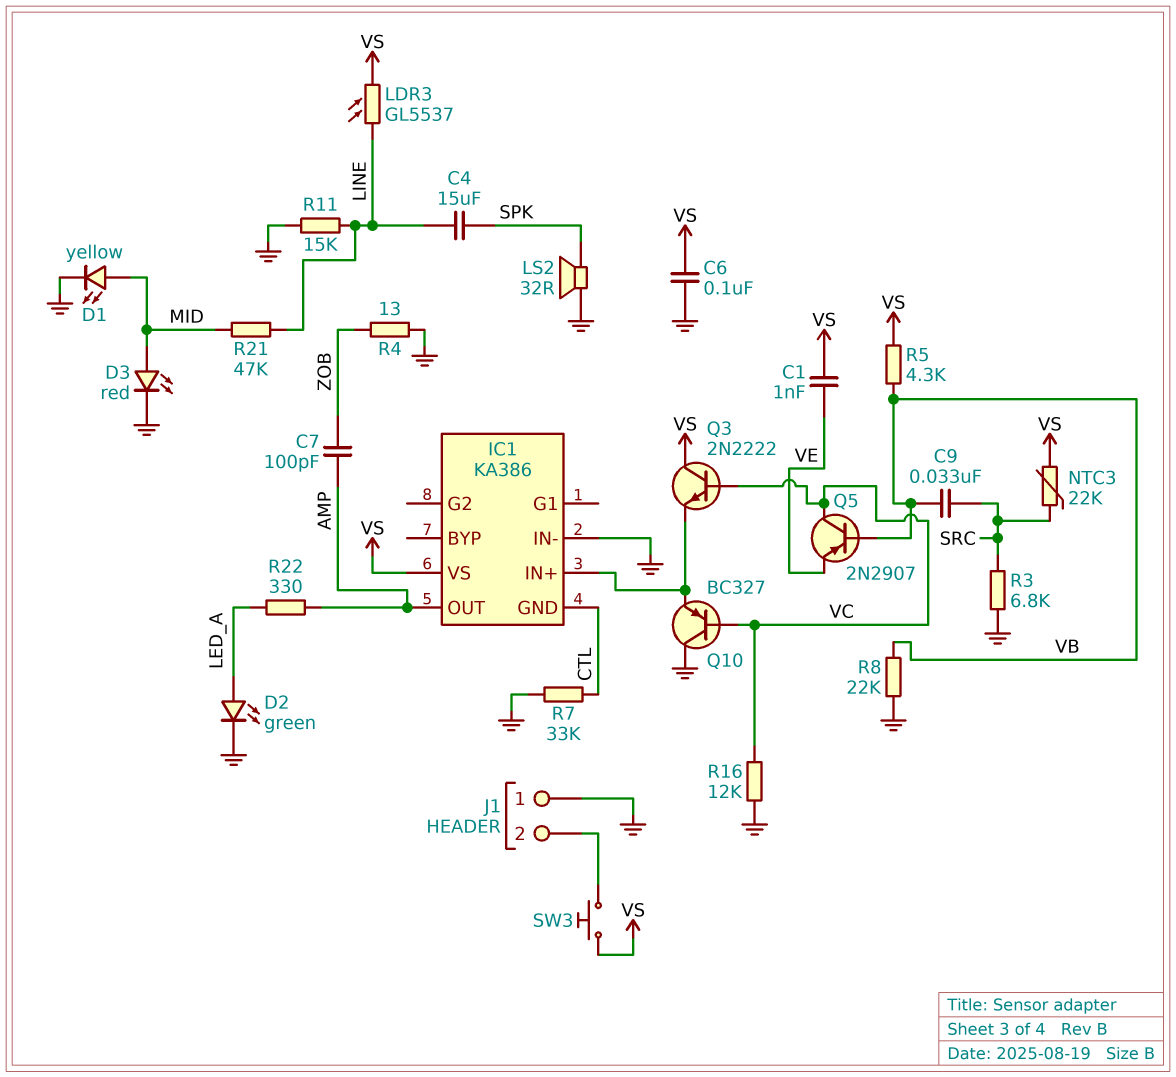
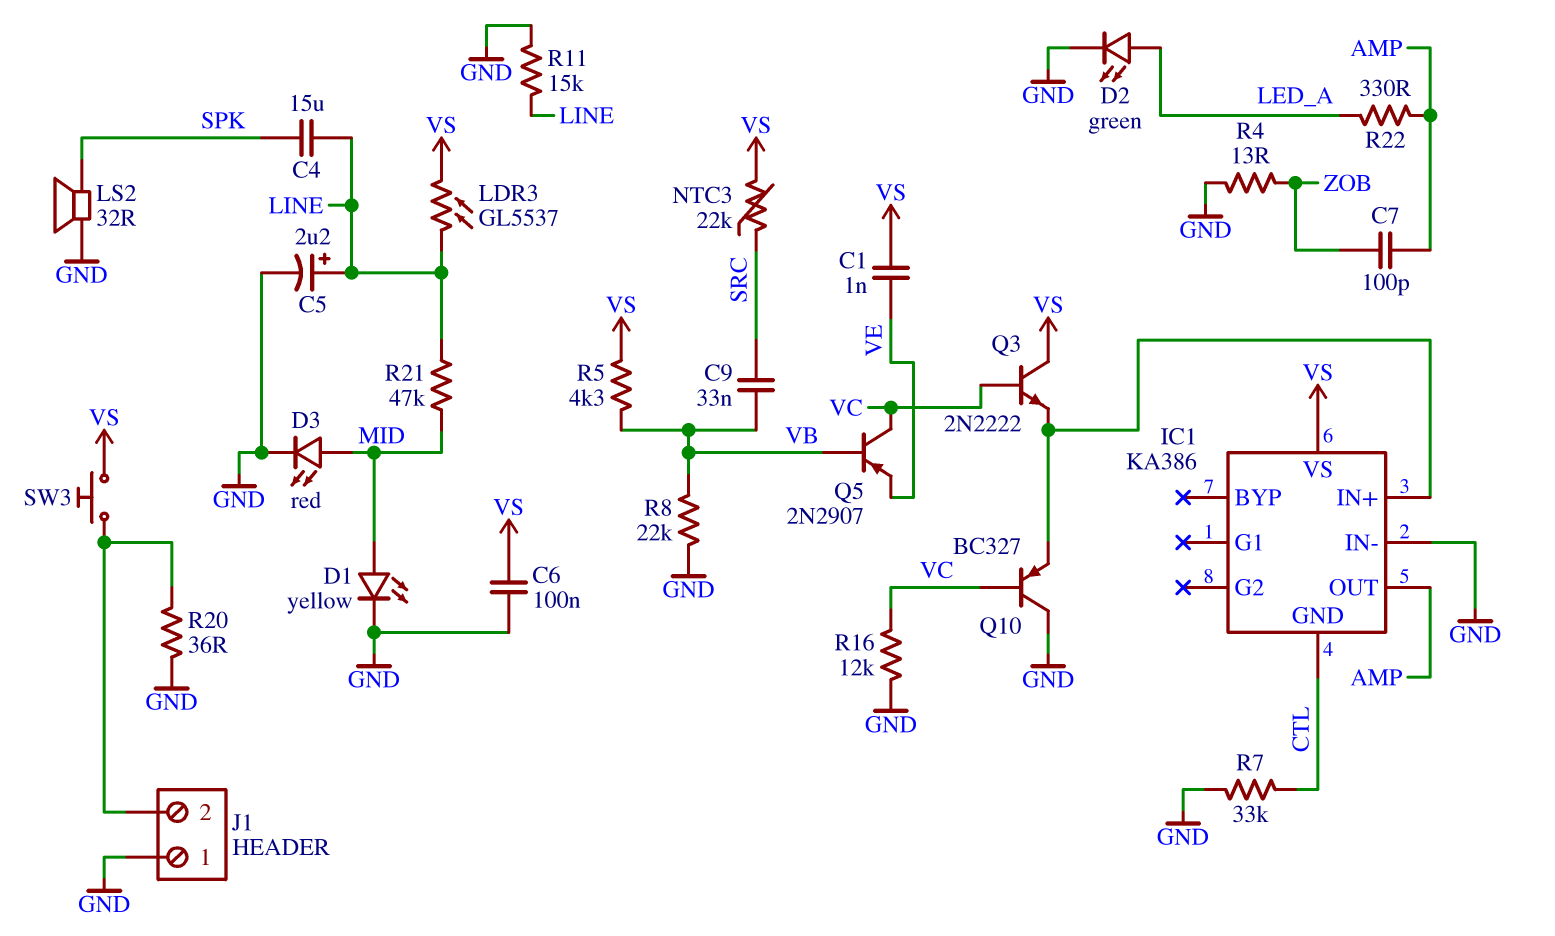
C5: none -> 2.2uF (plus LINE, minus GND)
R3: 6.8k (GND, SRC) -> none
R20: none -> 36 (GND, J1/2)

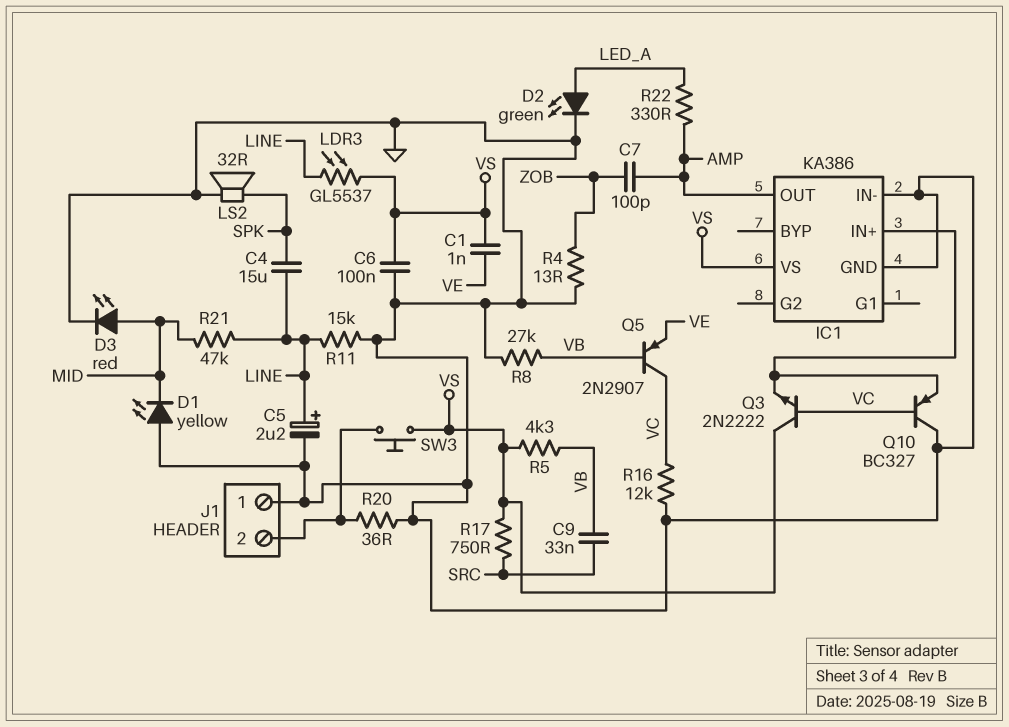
D1: LED yellow (A MID, K GND) -> LED yellow (A GND, K MID)
IC1 pin GND: CTL -> GND
NTC3: 22k (SRC, VS) -> none
R7: 33k (CTL, GND) -> none
R8: 22k (GND, VB) -> 27k (GND, VB)
R17: none -> 750 (SRC, VS)

